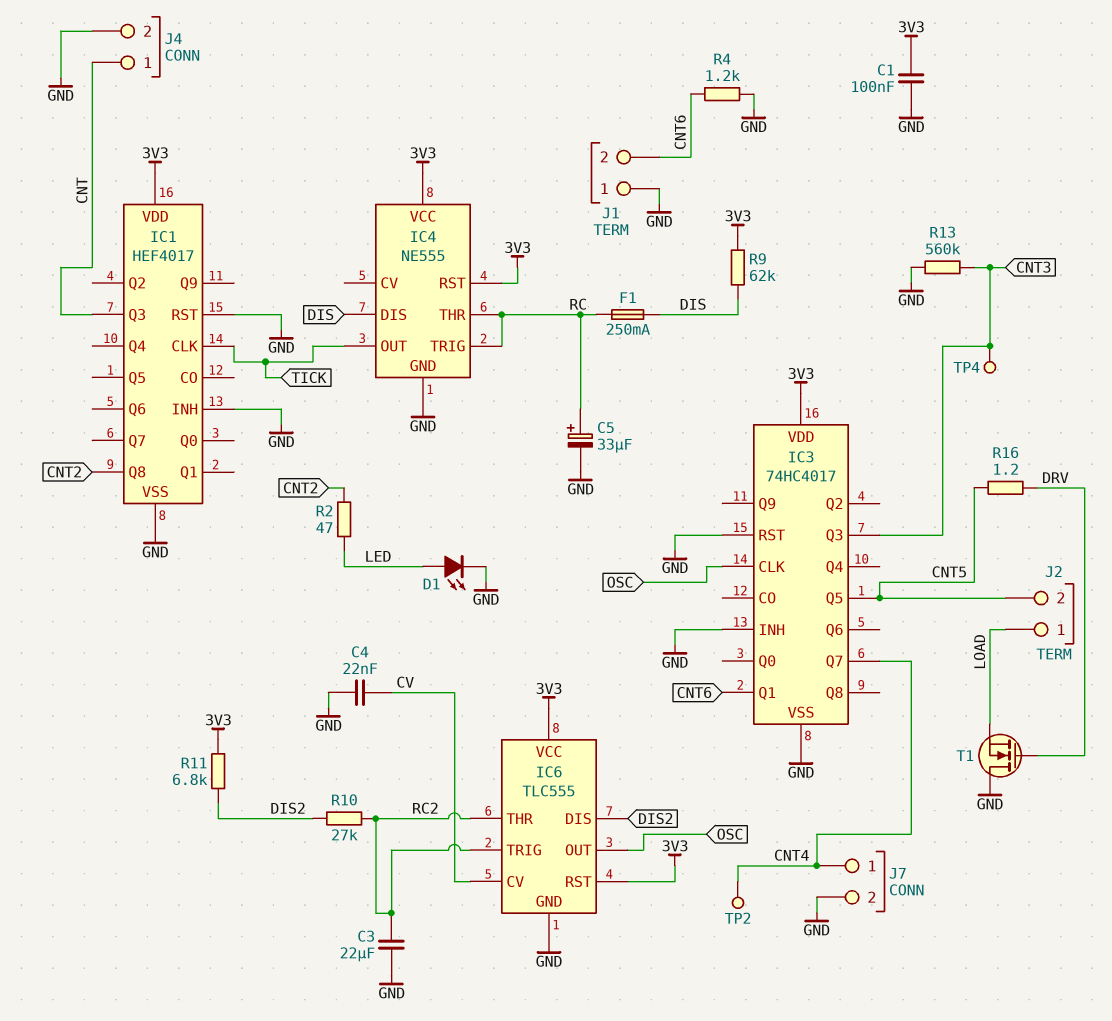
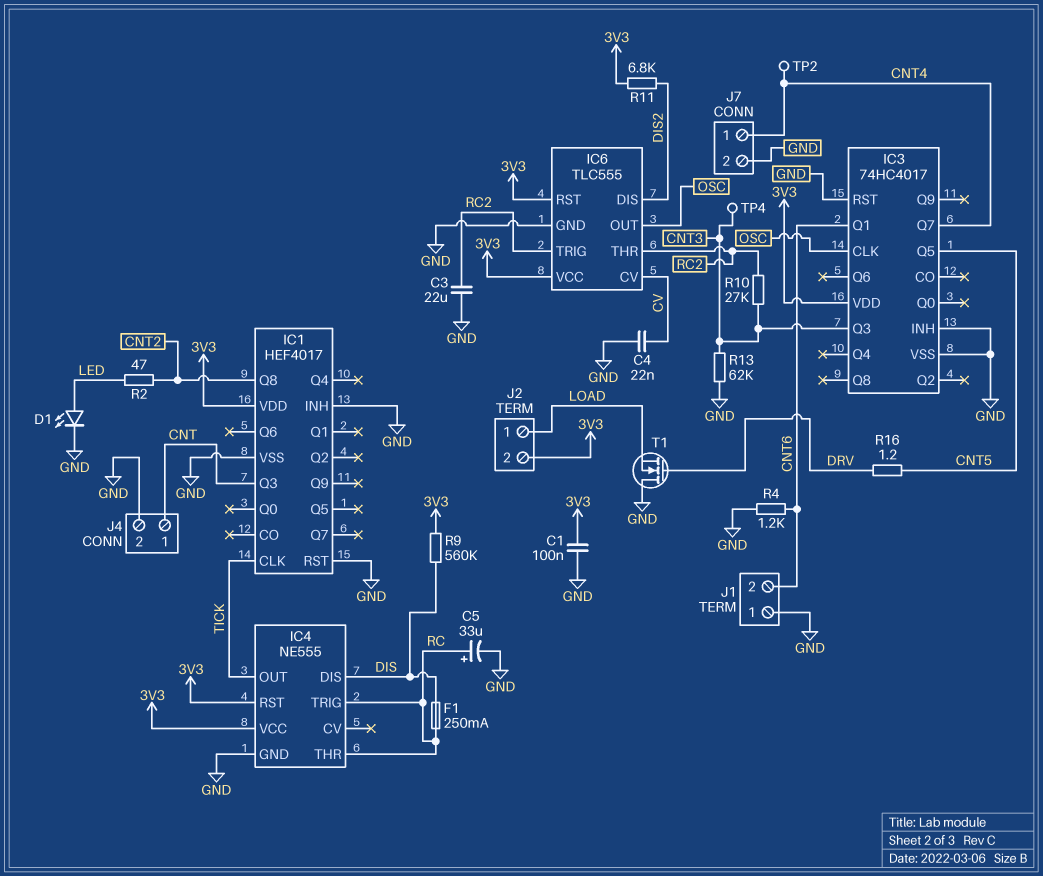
J2 pin 2: CNT5 -> 3V3
R9: 62k (3V3, DIS) -> 560k (3V3, DIS)
R10: 27k (DIS2, RC2) -> 27k (CNT3, RC2)
R13: 560k (CNT3, GND) -> 62k (CNT3, GND)

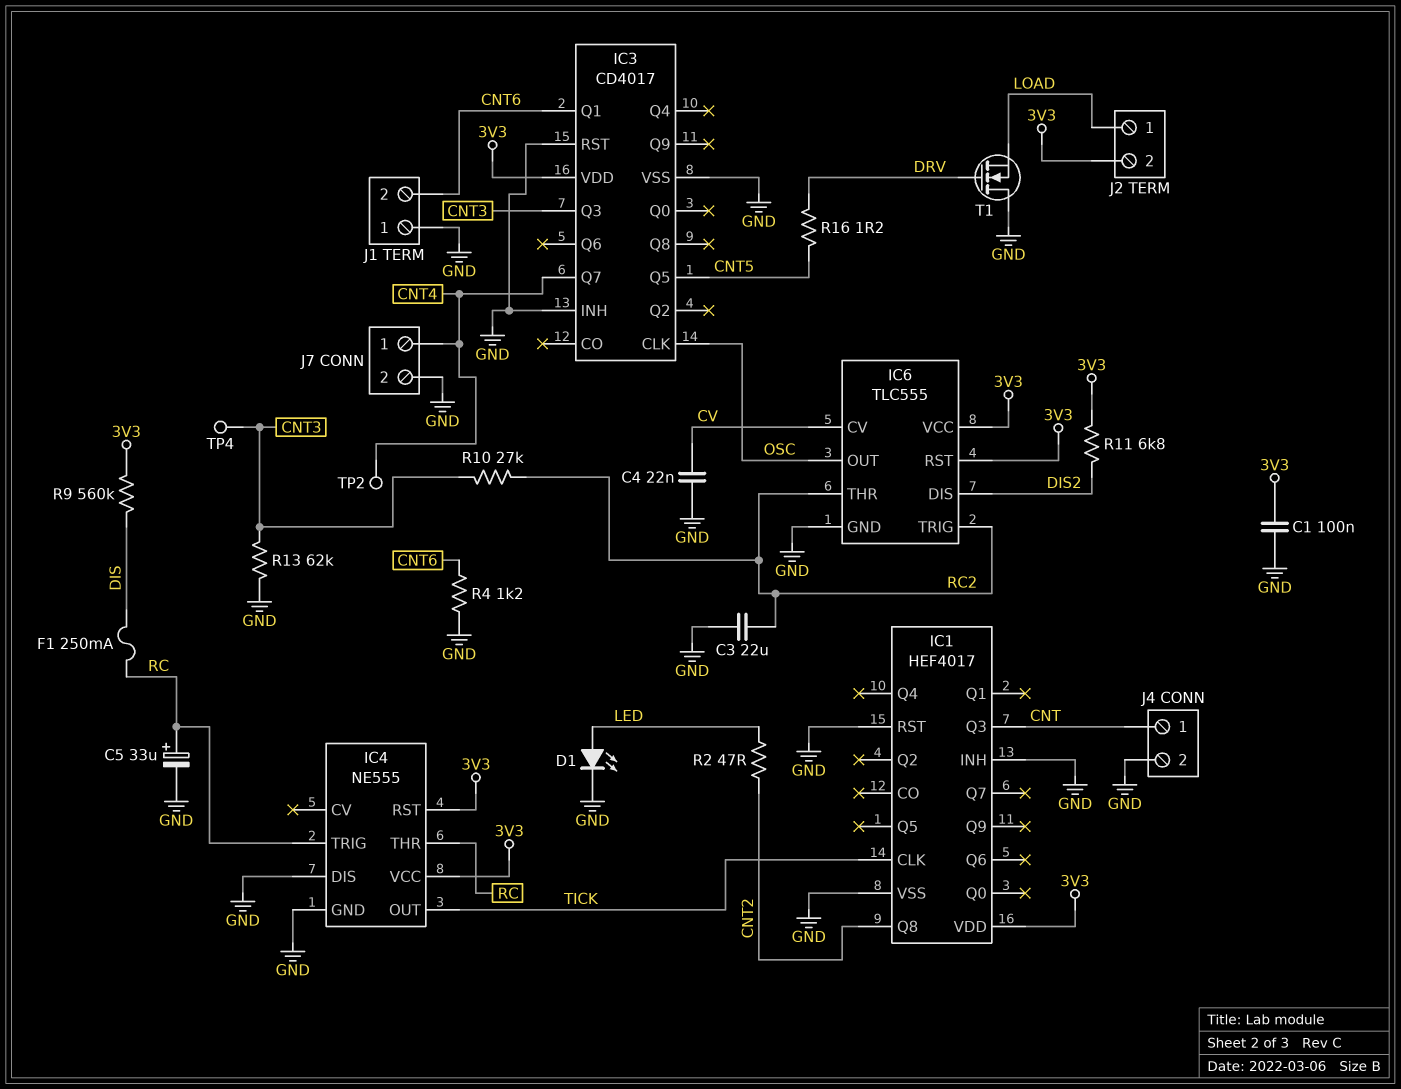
IC3: 74HC4017 -> CD4017
IC4 pin DIS: DIS -> GND

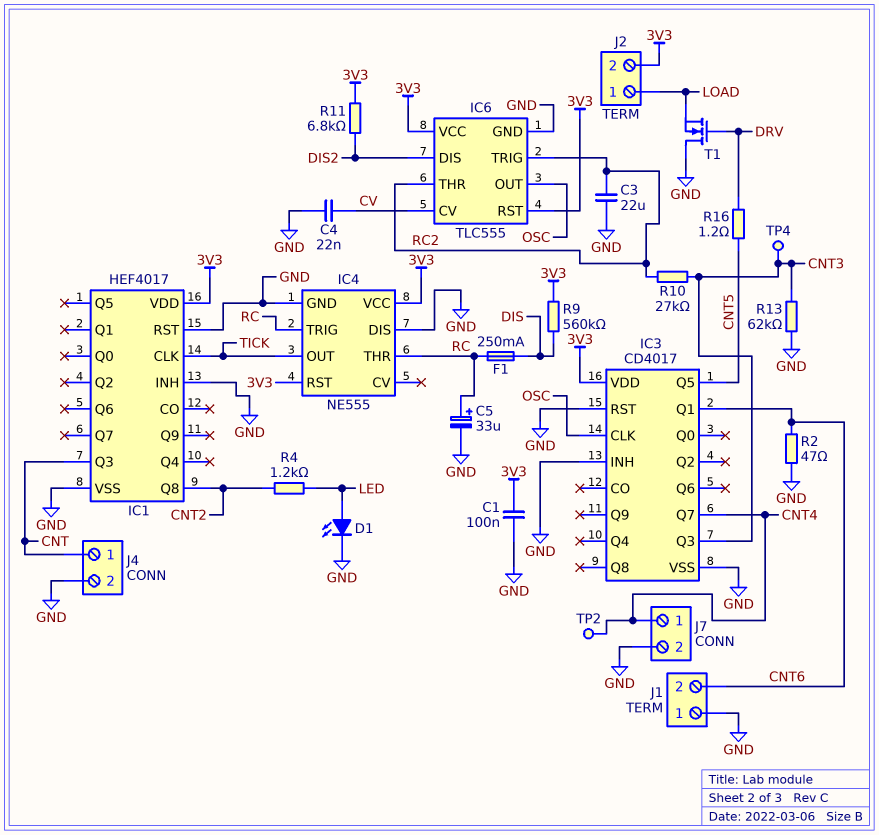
R2: 47 (CNT2, LED) -> 47 (CNT6, GND)
R4: 1.2k (CNT6, GND) -> 1.2k (CNT2, LED)

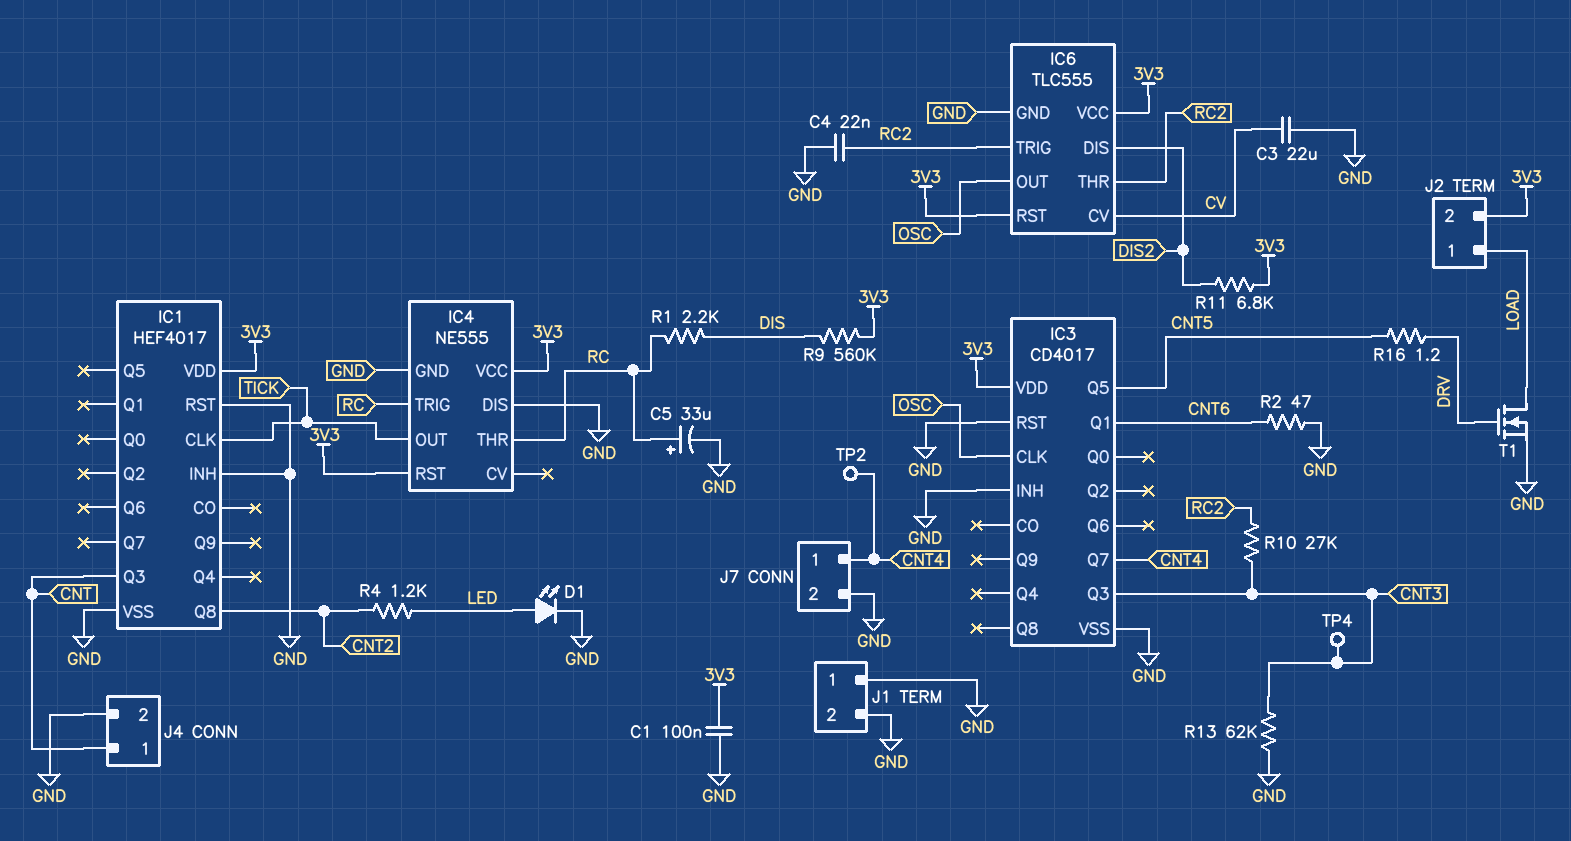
C3: 22uF (GND, RC2) -> 22uF (CV, GND)
C4: 22nF (CV, GND) -> 22nF (GND, RC2)
F1: 250mA (DIS, RC) -> none
J1 pin 2: CNT6 -> GND
R1: none -> 2.2k (DIS, RC)
T1: NMOS (G DRV, D GND, S LOAD) -> NMOS (G DRV, D LOAD, S GND)

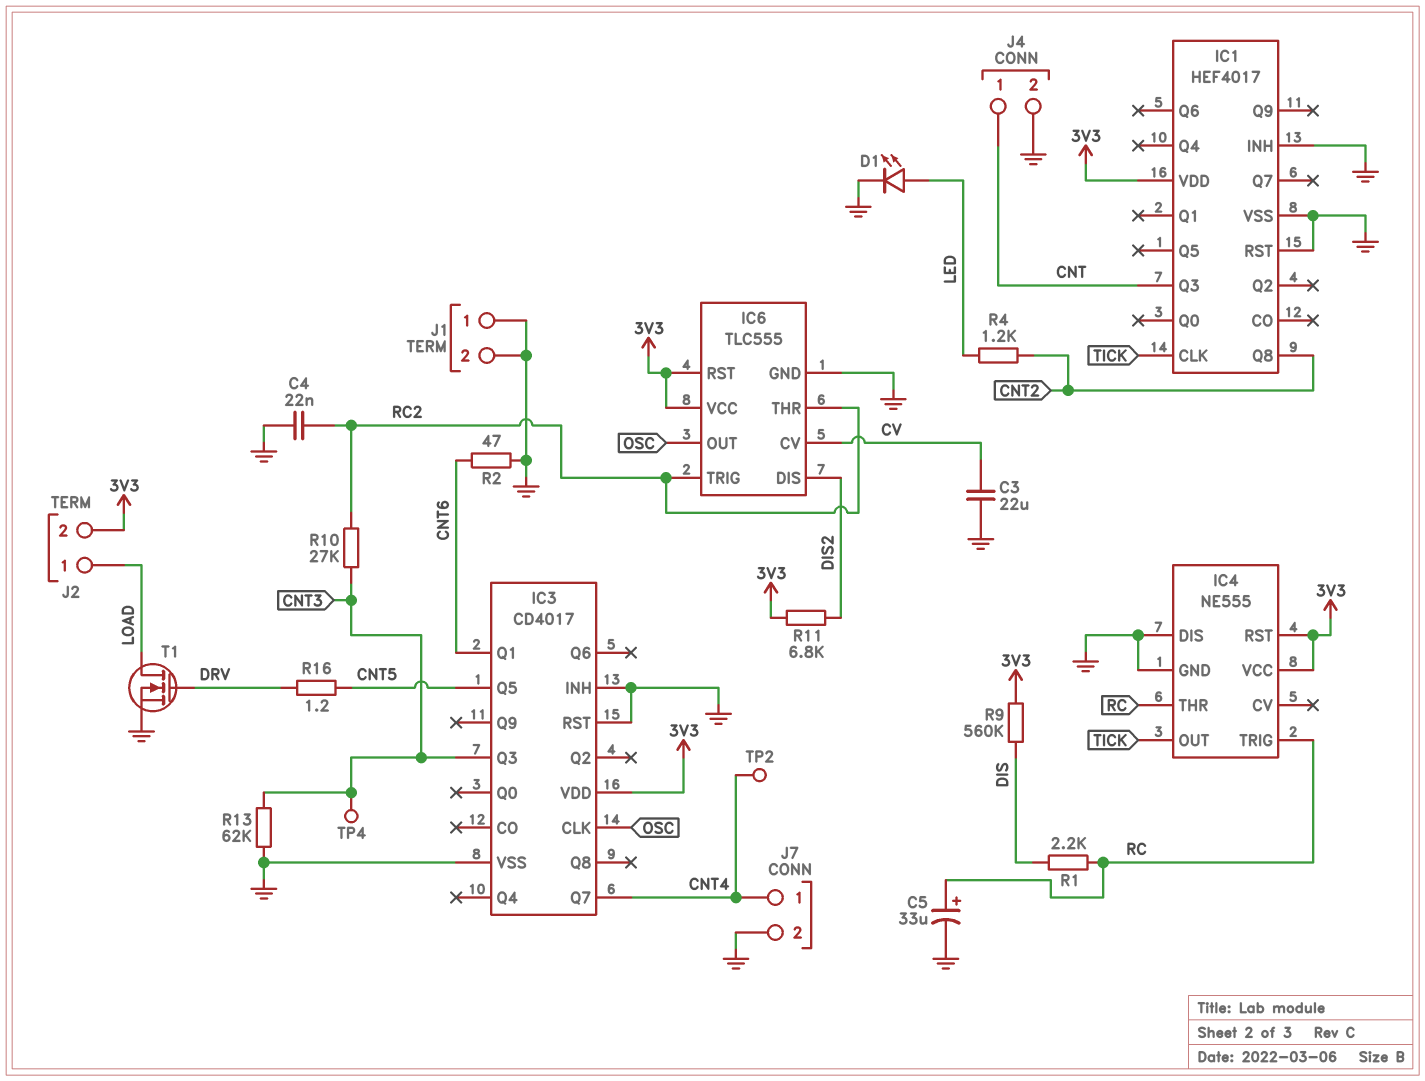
C1: 100nF (3V3, GND) -> none

